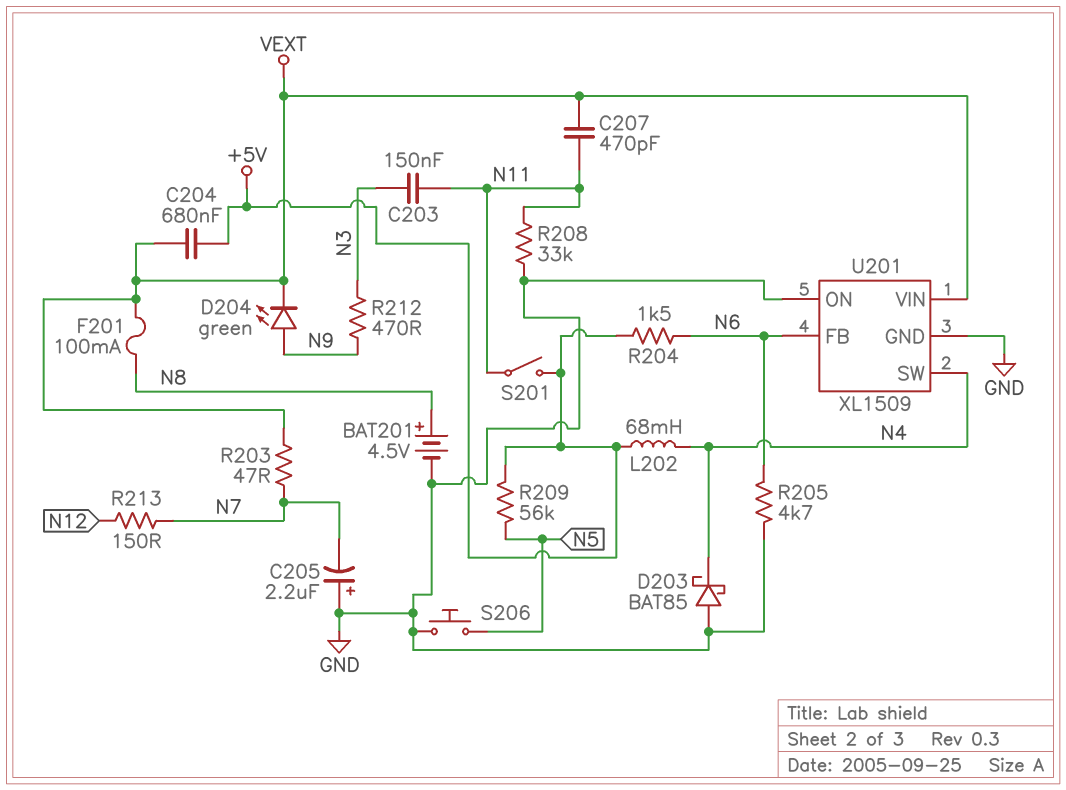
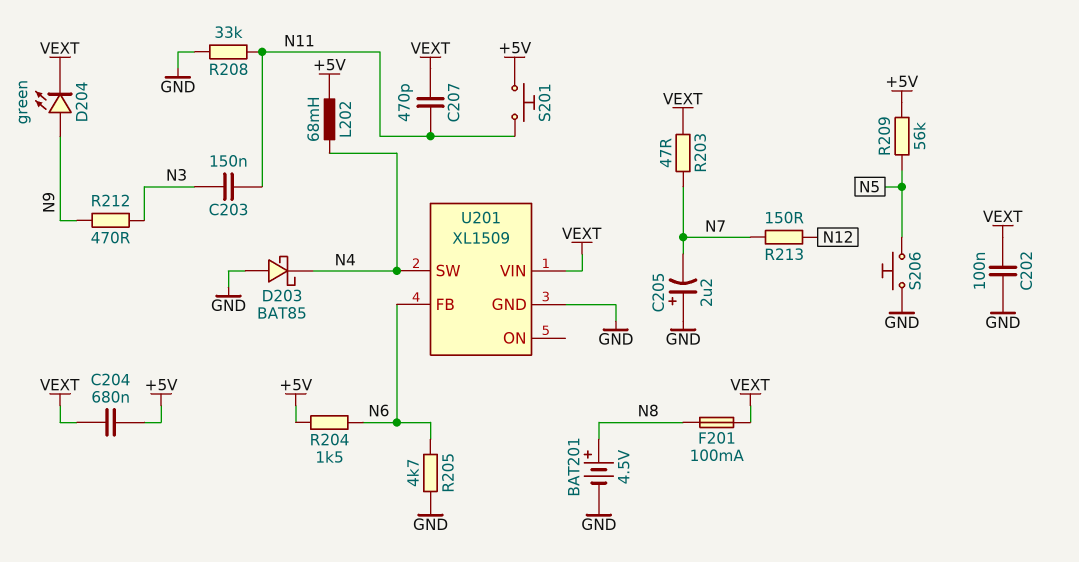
C202: none -> 100nF (GND, VEXT)
S201: switch (+5V, N11) -> button (+5V, N11)
U201 pin ON: GND -> none

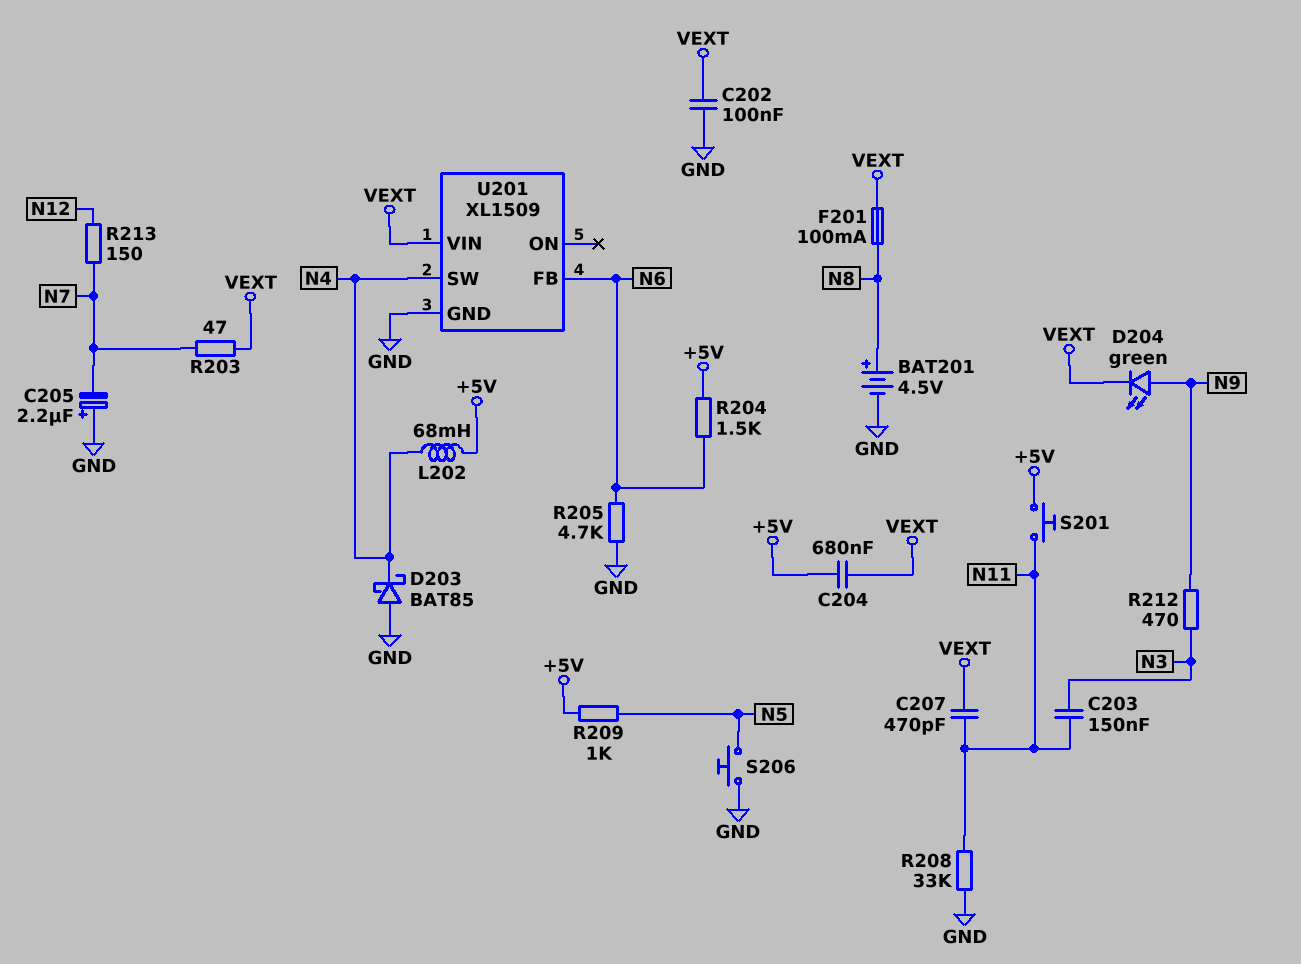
R209: 56k (+5V, N5) -> 1k (+5V, N5)

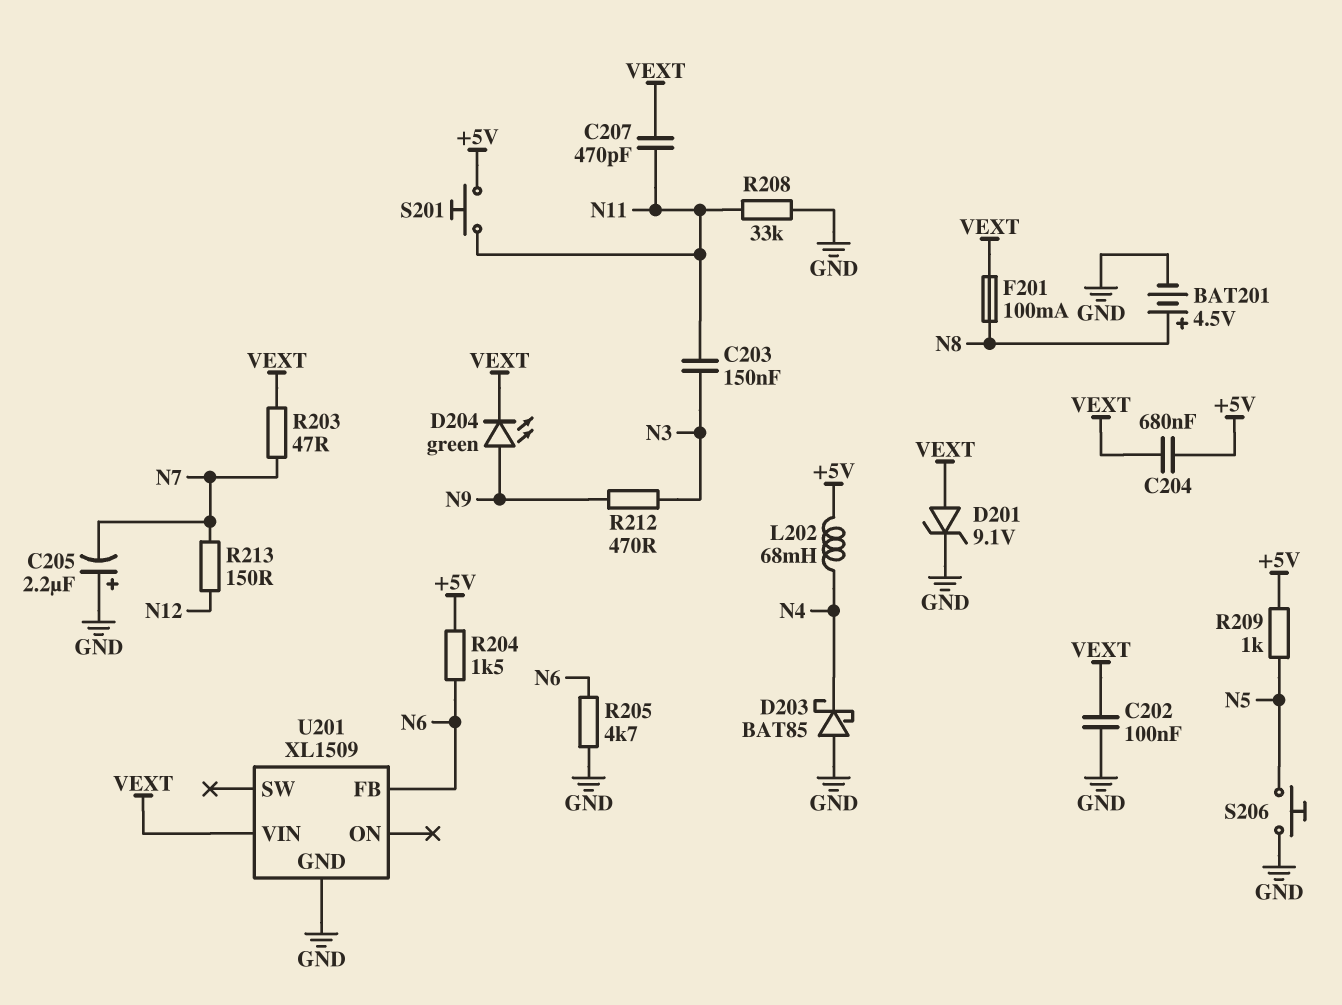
D201: none -> zener 9.1V (A VEXT, K GND)
U201 pin SW: N4 -> none

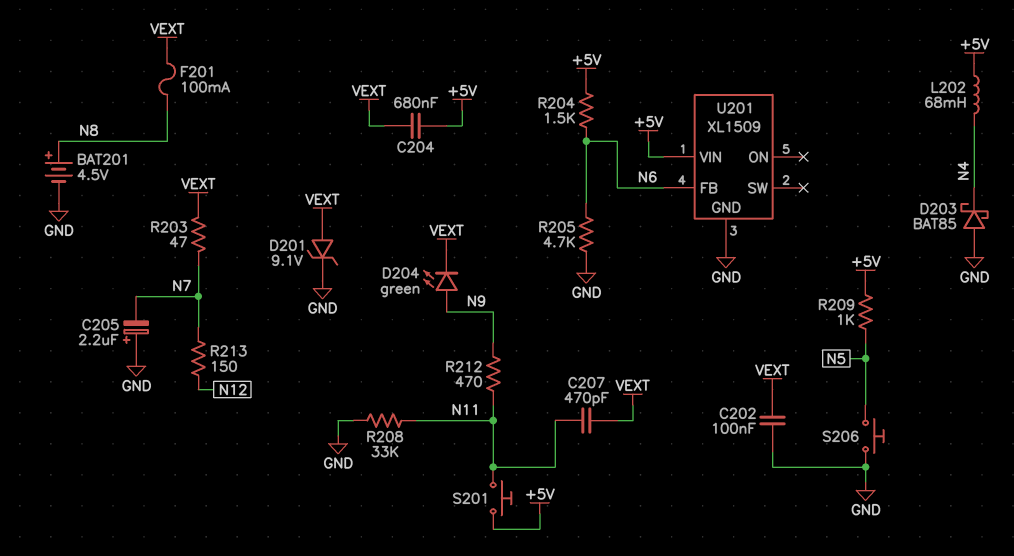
C203: 150nF (N3, N11) -> none
R212: 470 (N3, N9) -> 470 (N9, N11)
U201 pin VIN: VEXT -> +5V

